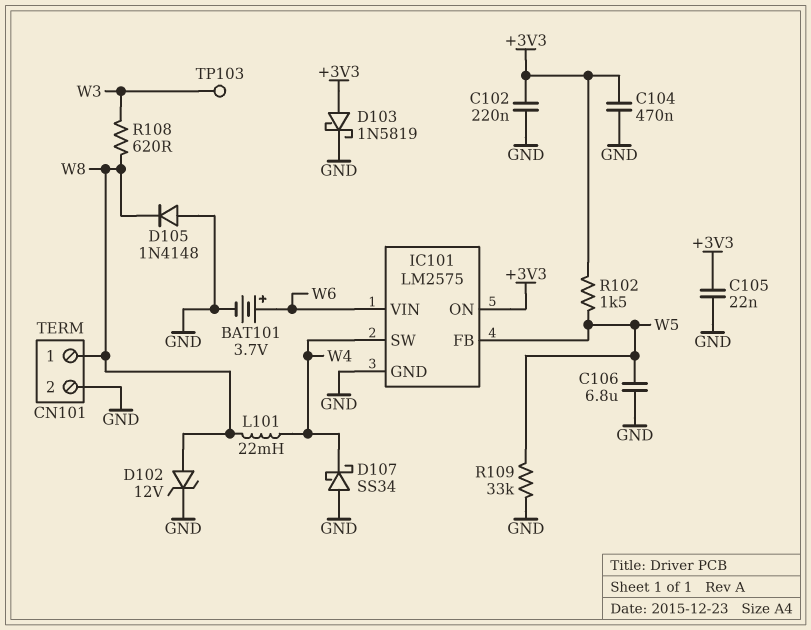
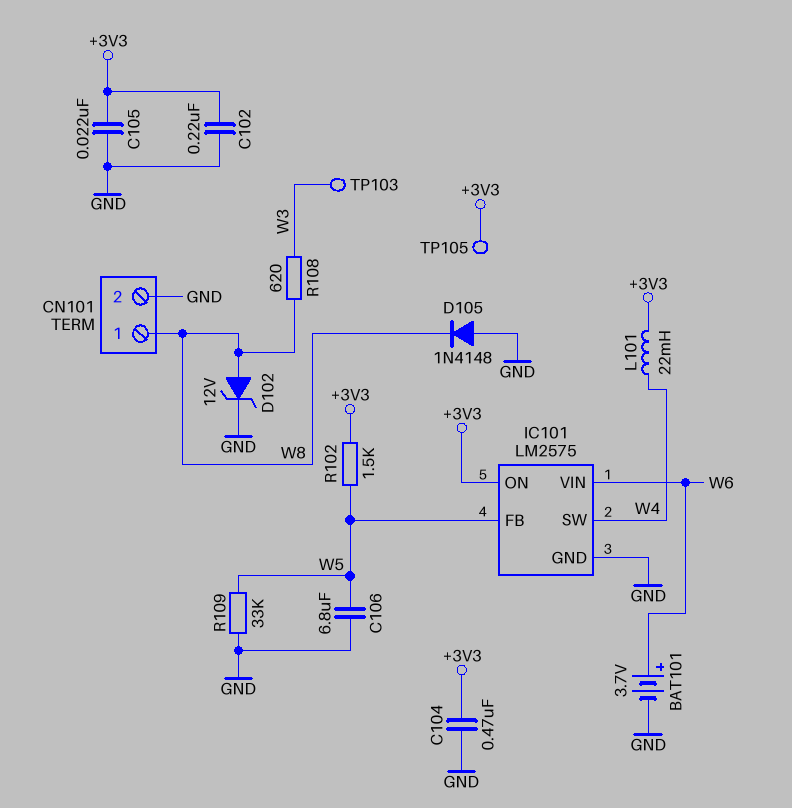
D103: schottky 1N5819 (A +3V3, K GND) -> none
D107: schottky SS34 (A GND, K W4) -> none
L101: 22mH (W4, W8) -> 22mH (+3V3, W4)
TP105: none -> test point (+3V3)

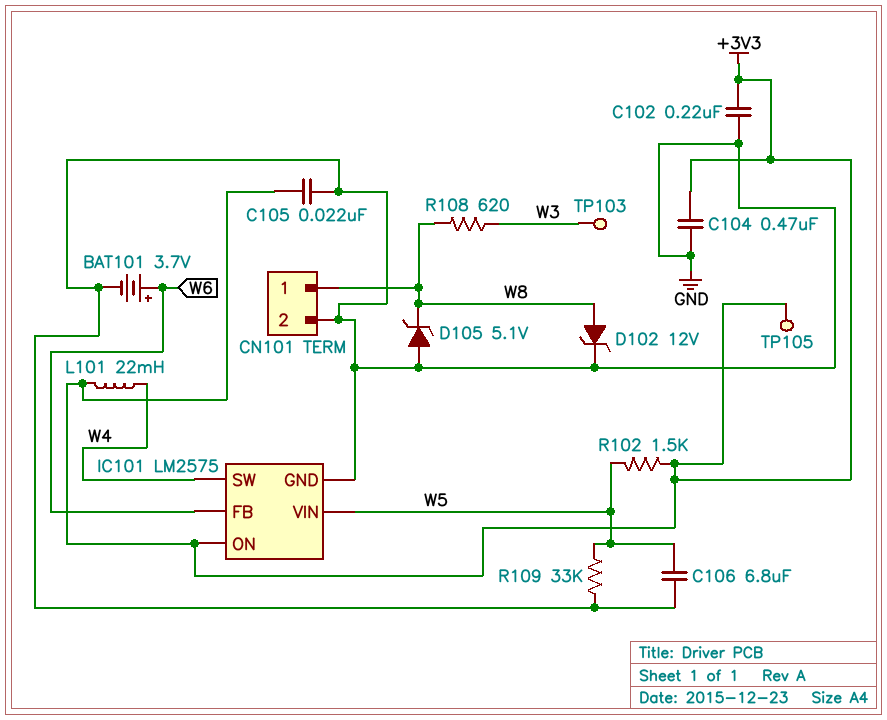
D105: diode 1N4148 (A GND, K W8) -> zener 5.1V (A GND, K W8)
IC101 pin FB: W5 -> W6
IC101 pin VIN: W6 -> W5

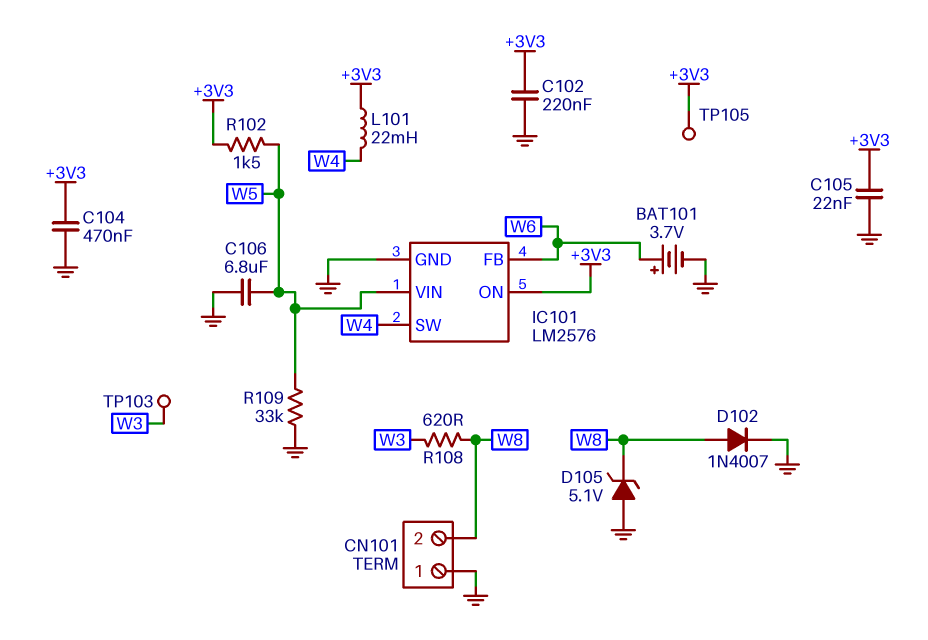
CN101 pin 1: W8 -> GND
CN101 pin 2: GND -> W8
D102: zener 12V (A W8, K GND) -> diode 1N4007 (A W8, K GND)
IC101: LM2575 -> LM2576

